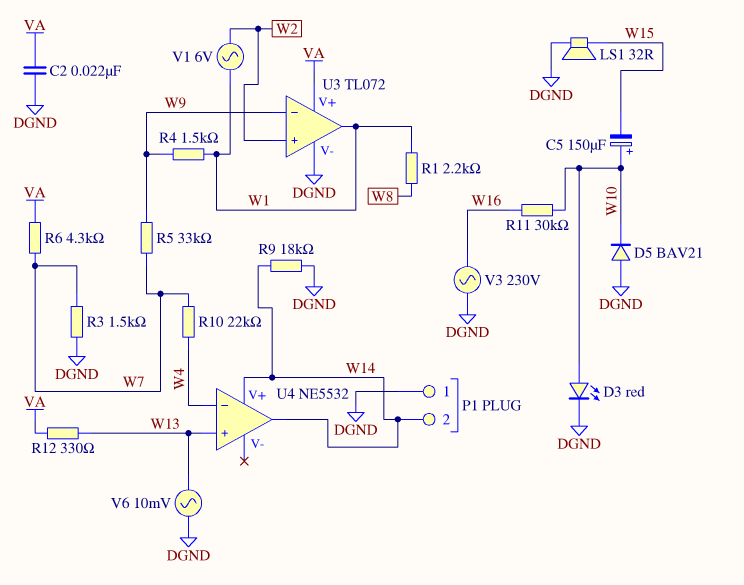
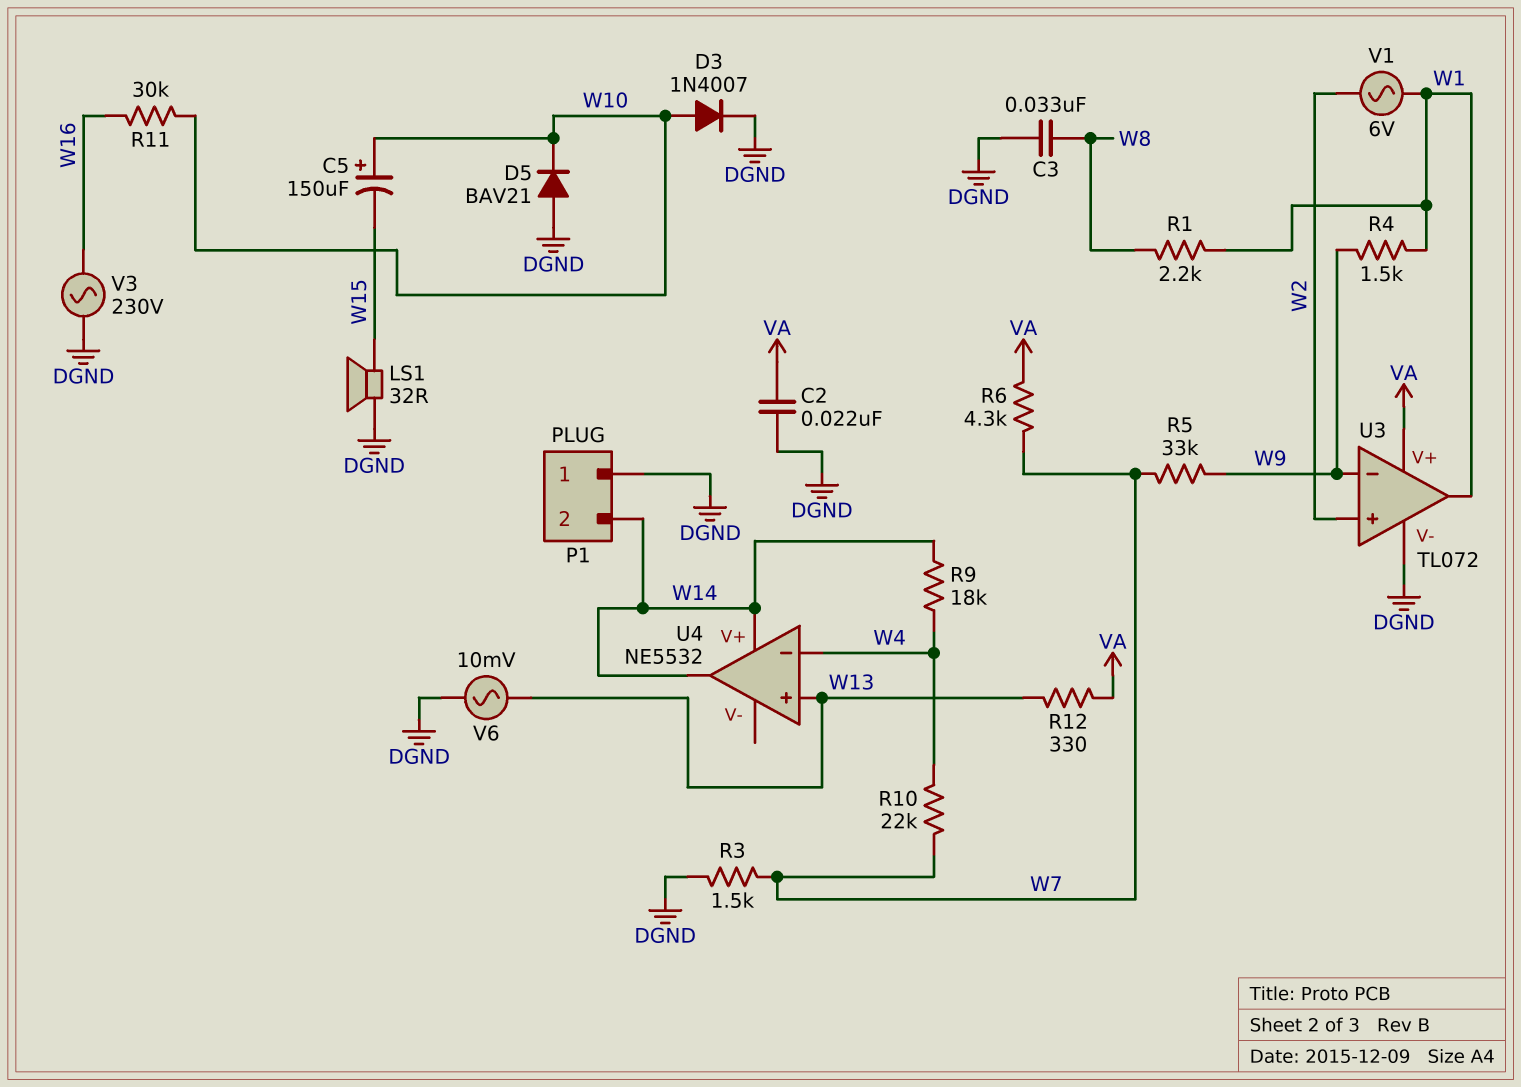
C3: none -> 33nF (DGND, W8)
D3: LED red (A W10, K DGND) -> diode 1N4007 (A W10, K DGND)
R9: 18k (DGND, W14) -> 18k (W4, W14)

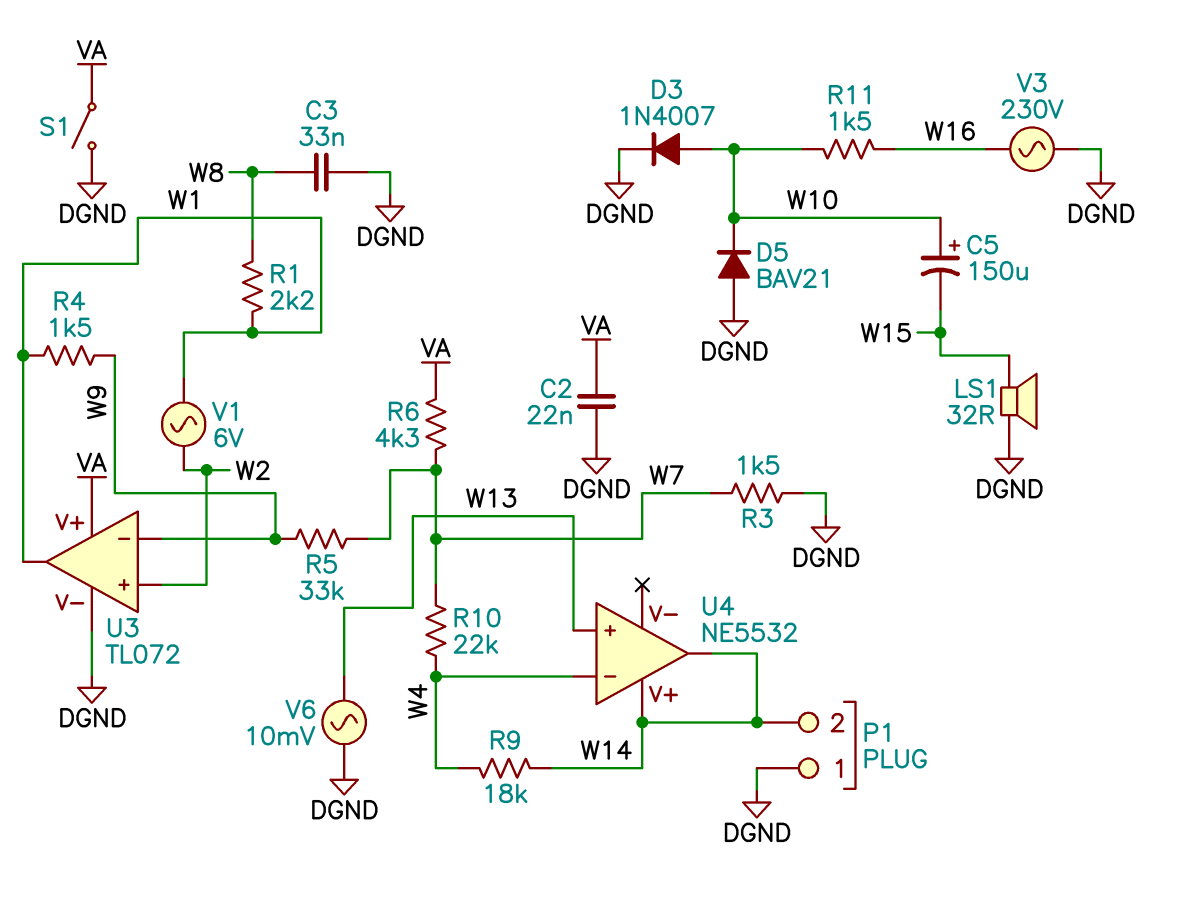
R11: 30k (W10, W16) -> 1.5k (W10, W16)
R12: 330 (VA, W13) -> none
S1: none -> switch (DGND, VA)

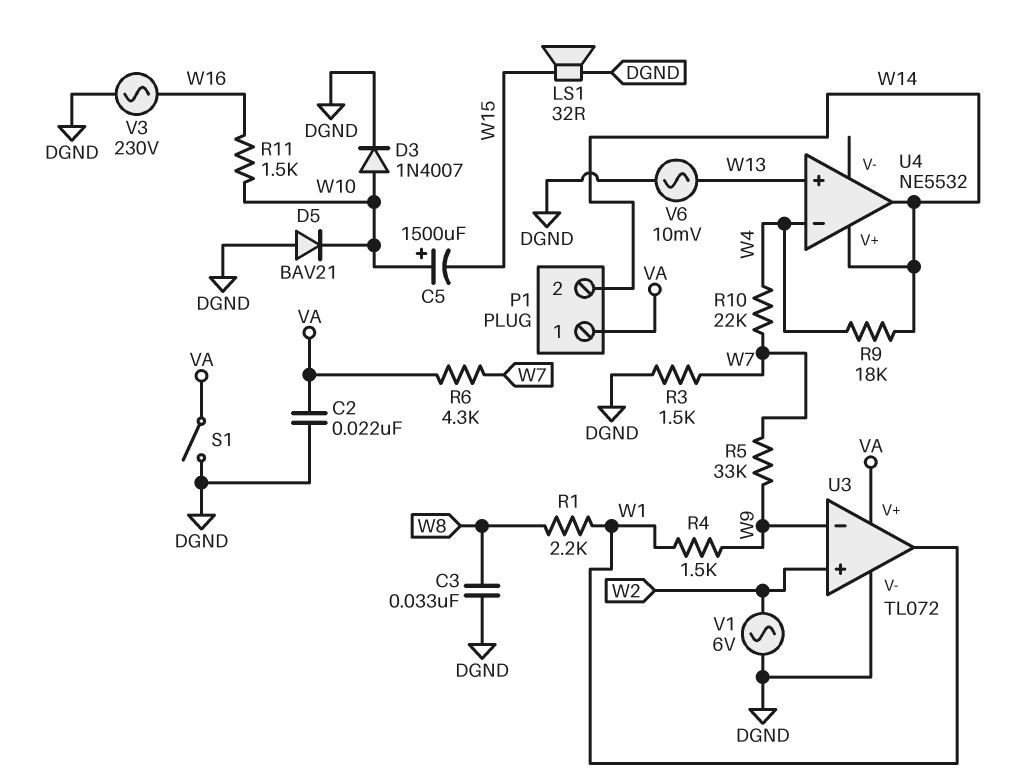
C5: 150uF (plus W10, minus W15) -> 1500uF (plus W10, minus W15)
P1 pin 1: DGND -> VA
V1: AC 6V (W1, W2) -> AC 6V (DGND, W2)

